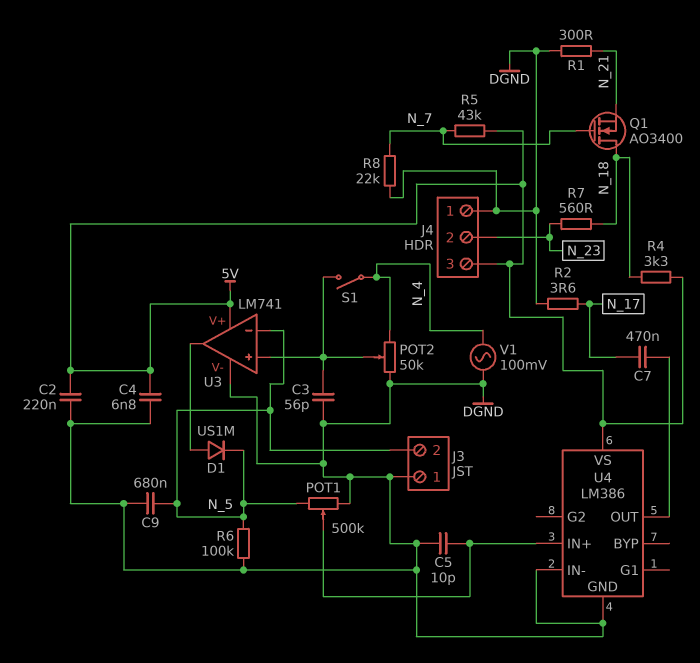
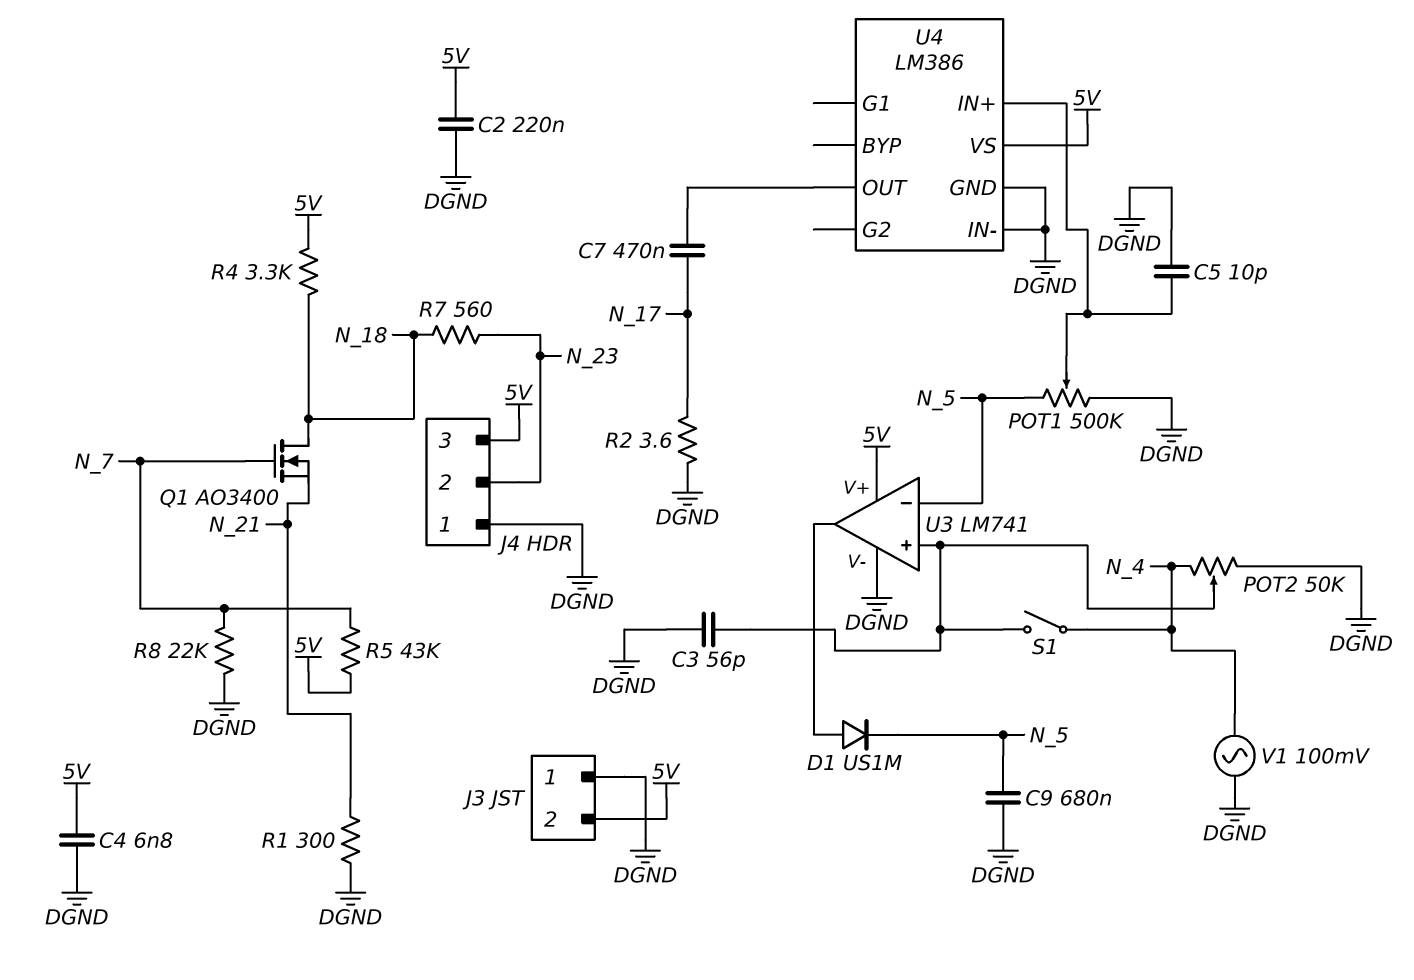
J3 pin 2: N_5 -> 5V
R6: 100k (DGND, N_5) -> none

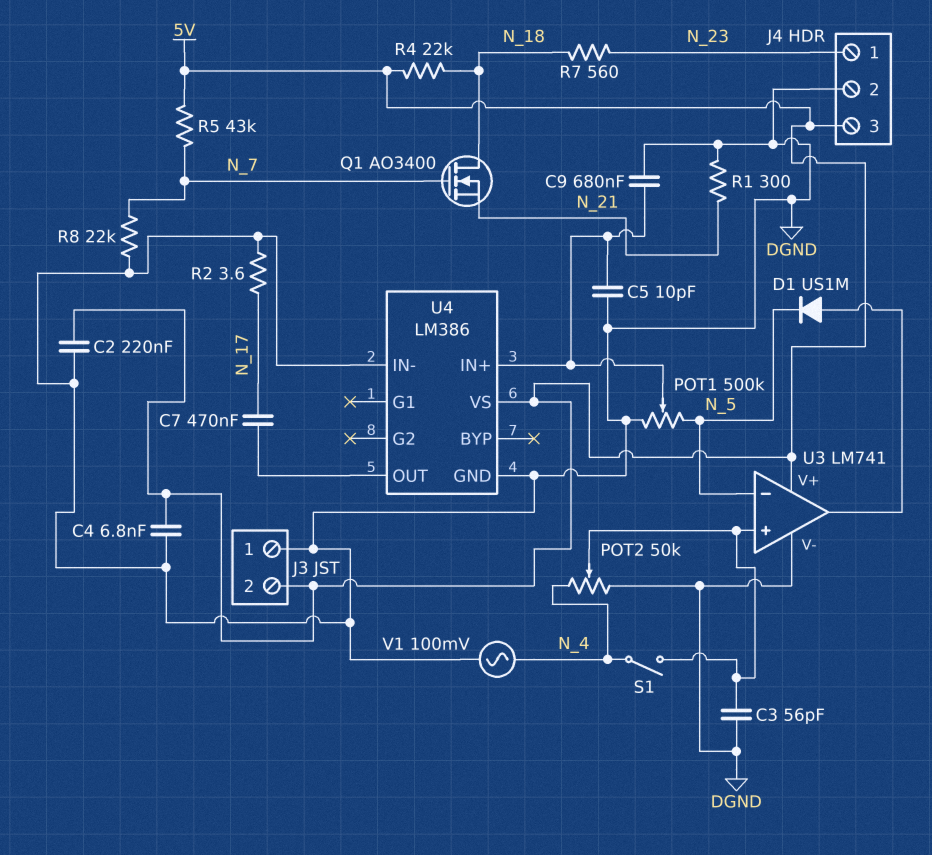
C9: 680nF (DGND, N_5) -> 680nF (DGND, U4/IN+)
J4 pin 1: DGND -> N_23
J4 pin 2: N_23 -> DGND
R4: 3.3k (5V, N_18) -> 22k (5V, N_18)

